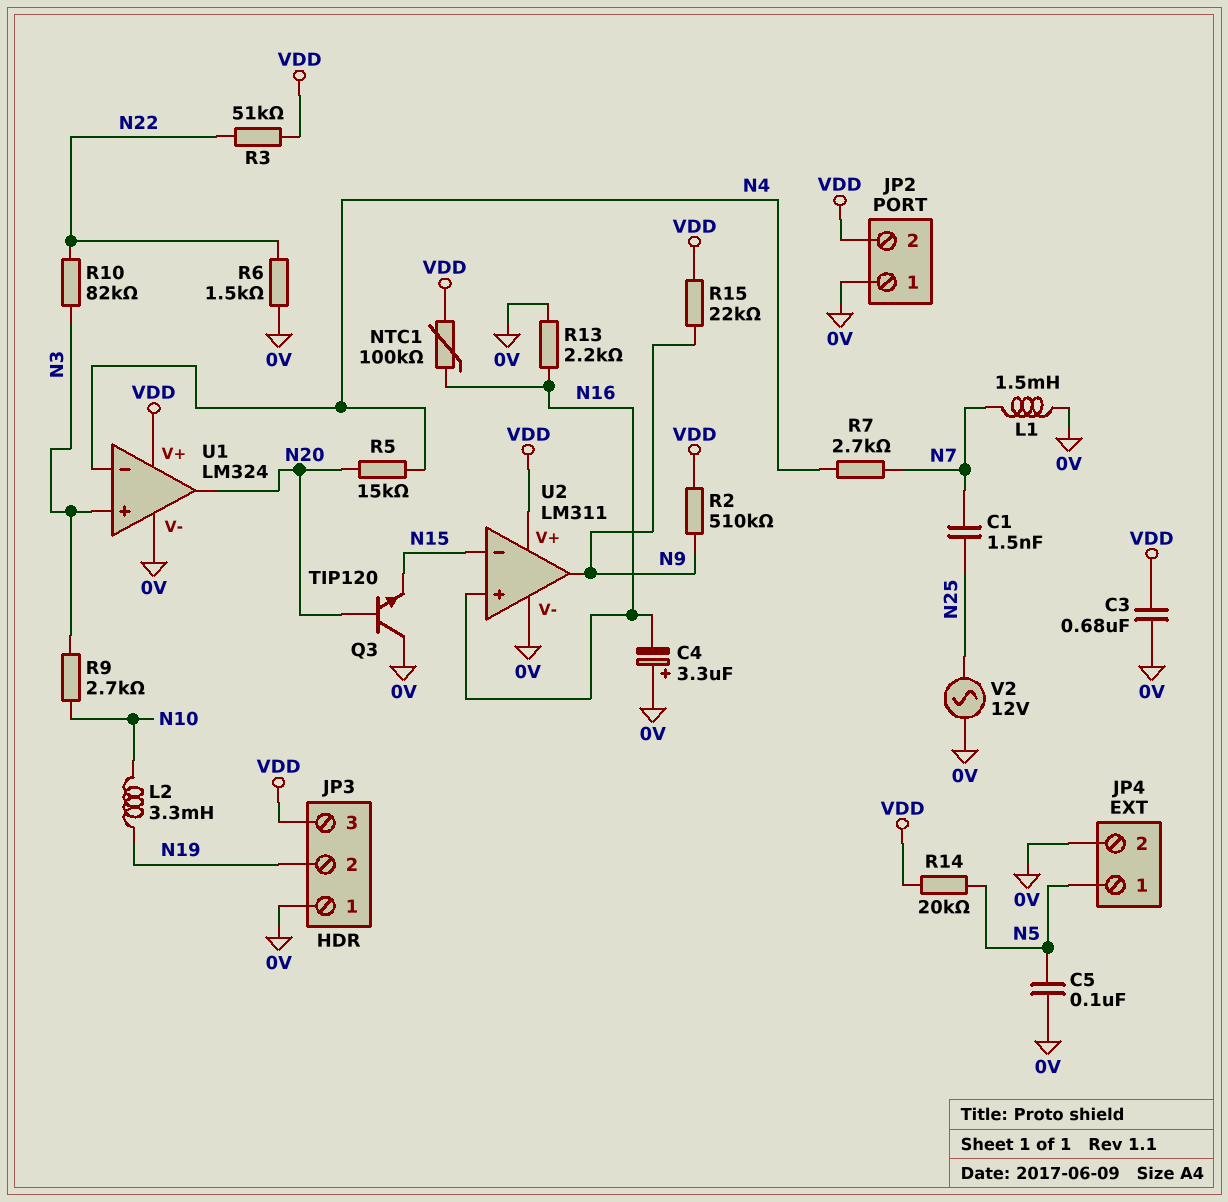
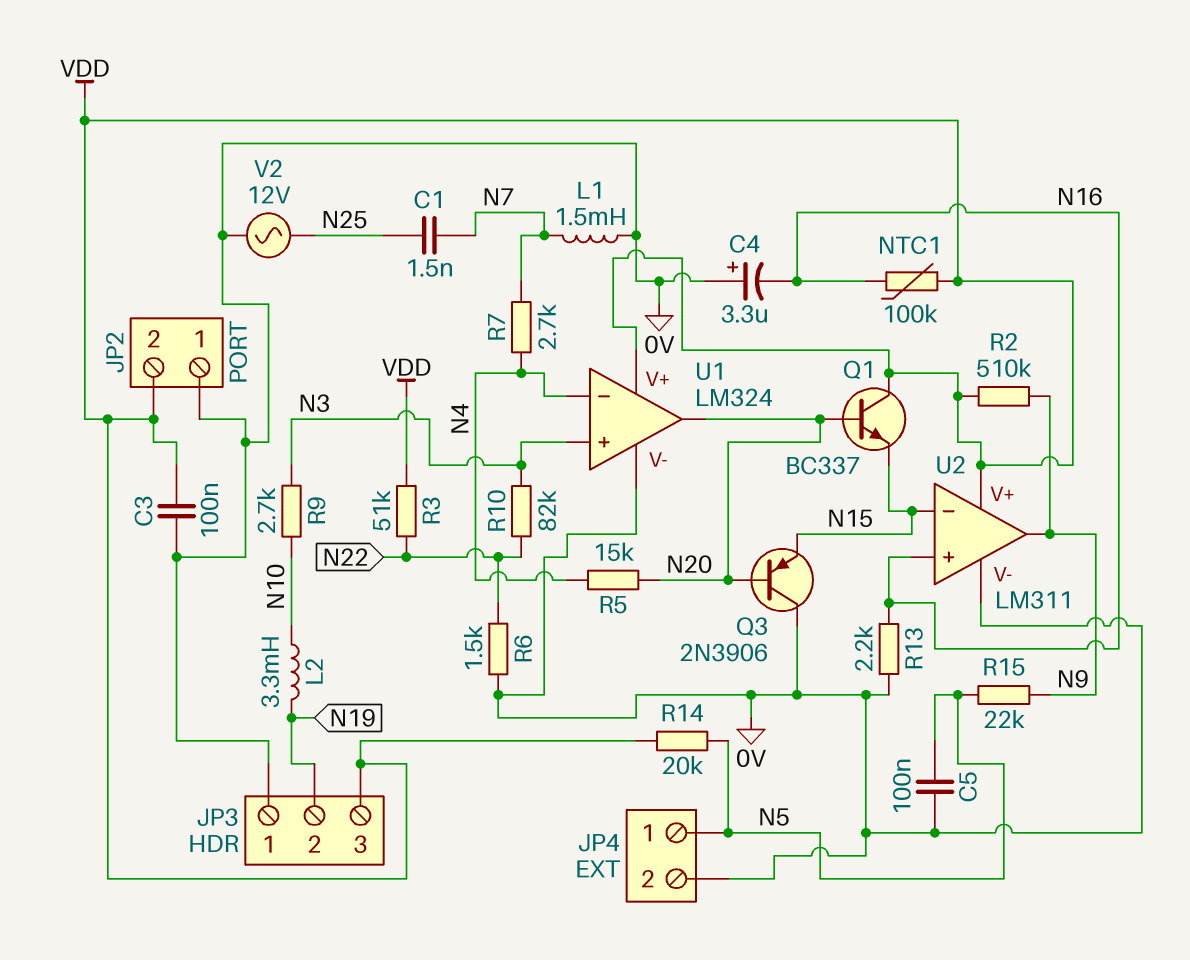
C3: 680nF (0V, VDD) -> 100nF (0V, VDD)
Q1: none -> NPN BC337 (B N20, C VDD, E N15)
Q3: NPN TIP120 (B N20, C 0V, E N15) -> PNP 2N3906 (B N20, C 0V, E N15)
R15: 22k (N9, VDD) -> 22k (N5, N9)

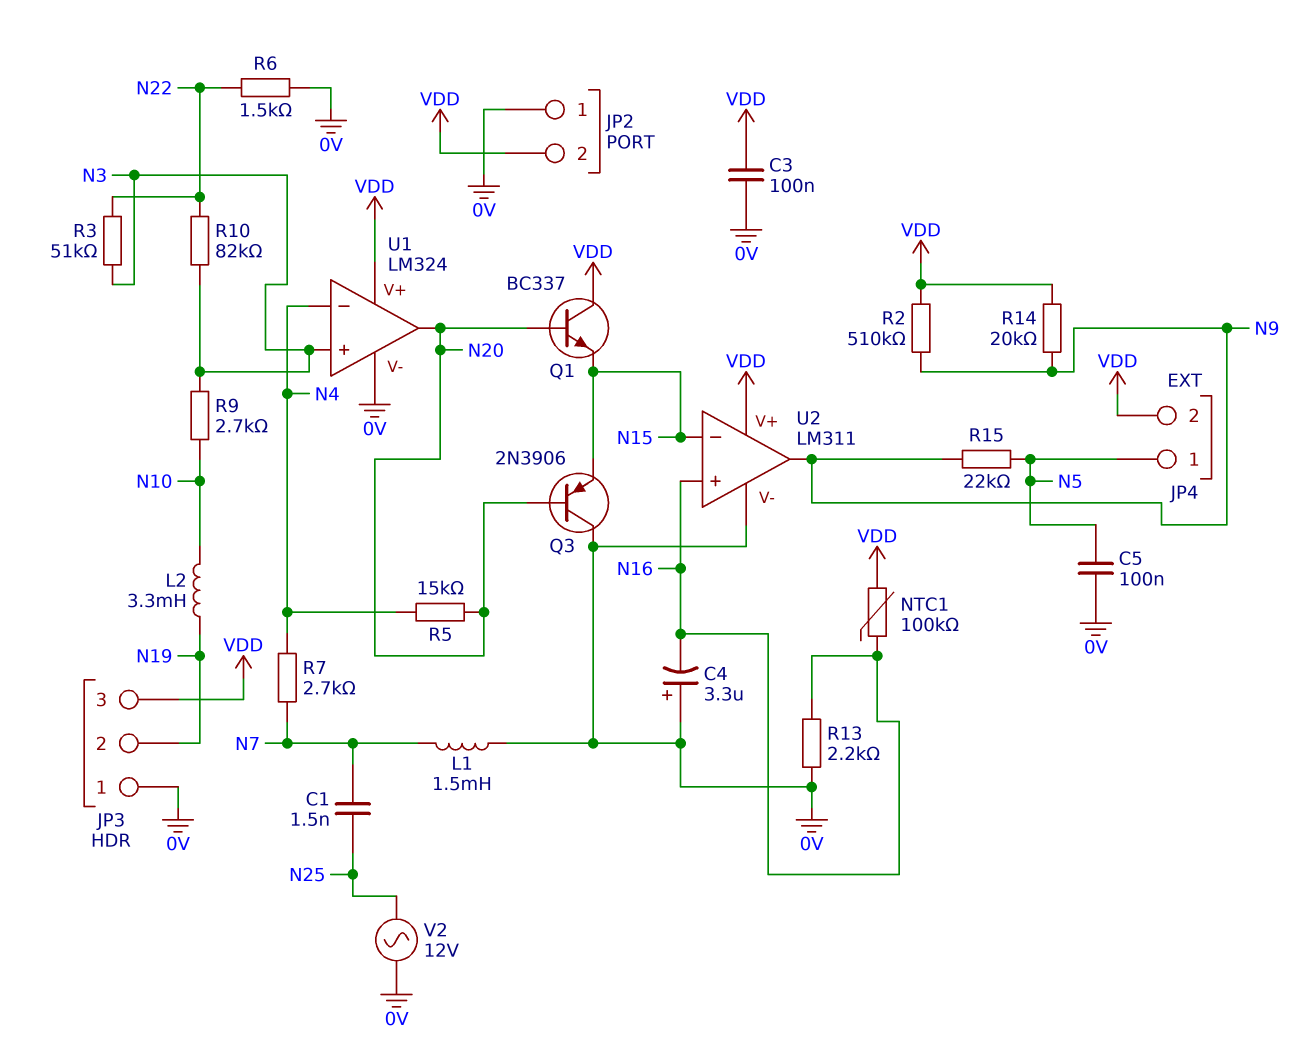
JP4 pin 2: 0V -> VDD
R3: 51k (N22, VDD) -> 51k (N3, N22)
R14: 20k (N5, VDD) -> 20k (N9, VDD)

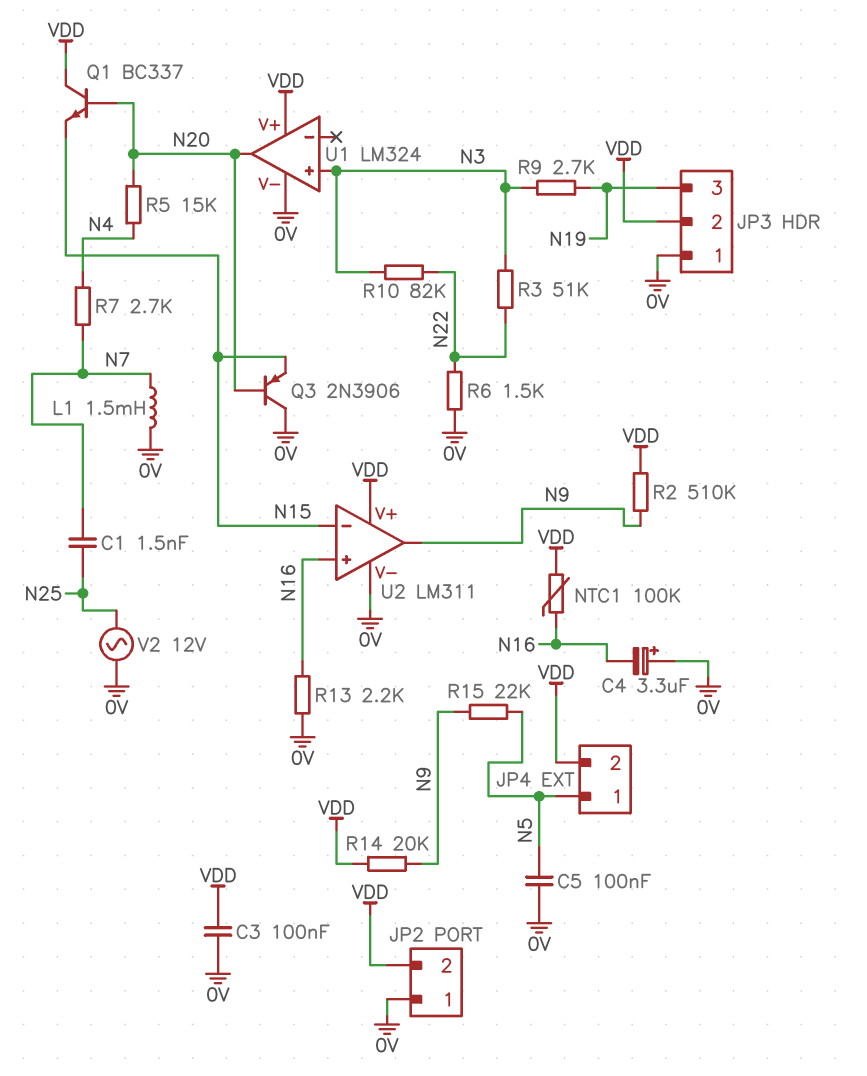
JP3 pin 2: N19 -> VDD
JP3 pin 3: VDD -> N19
L2: 3.3mH (N10, N19) -> none
R9: 2.7k (N3, N10) -> 2.7k (N3, N19)
U1 pin in-: N4 -> none

